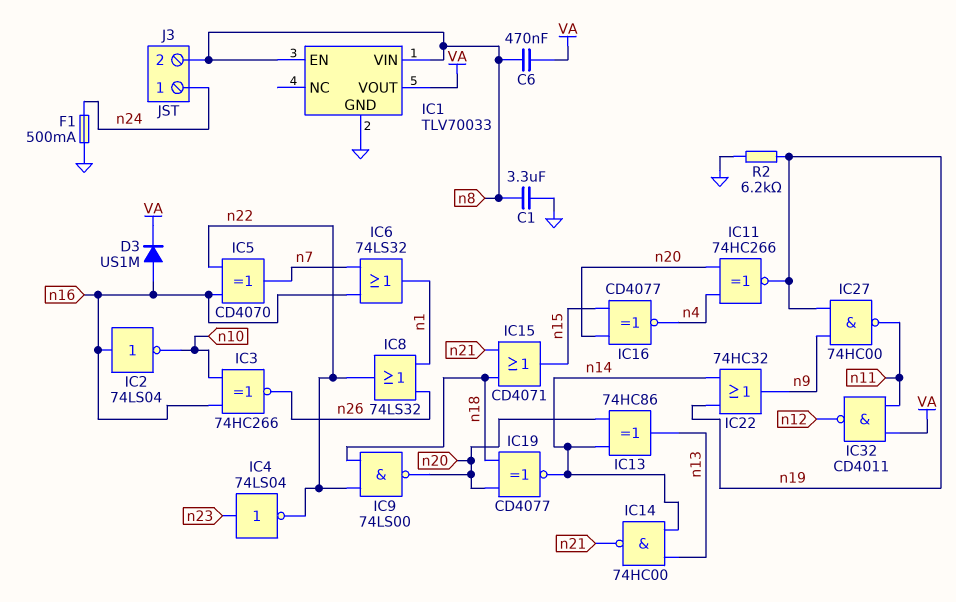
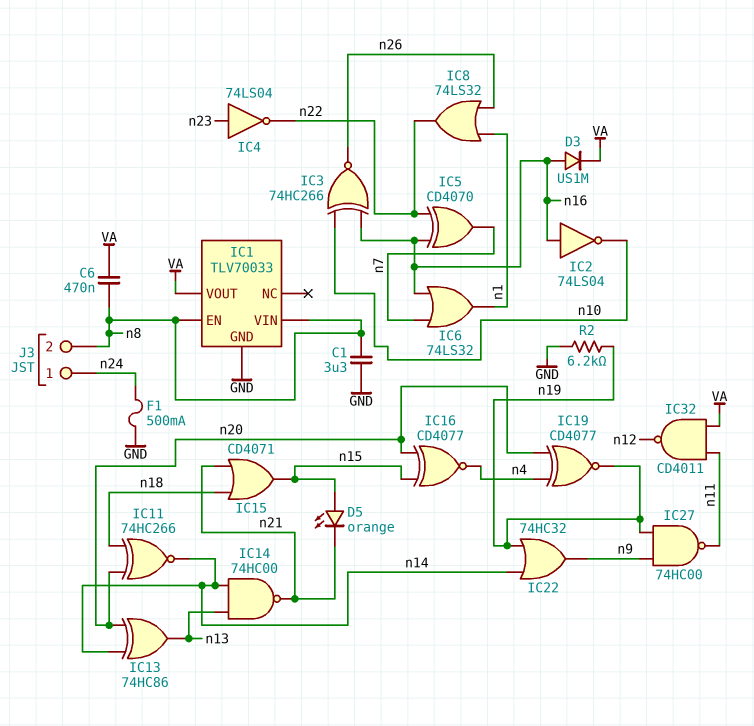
D5: none -> LED orange (A n15, K n21)
IC9: NAND 74LS00 (in n18, in n22, out n20) -> none
IC11: XNOR 74HC266 (in n4, in n20, out n19) -> XNOR 74HC266 (in n18, in n20, out n14)
IC19: XNOR CD4077 (in n18, in n20, out n14) -> XNOR CD4077 (in n4, in n20, out n19)

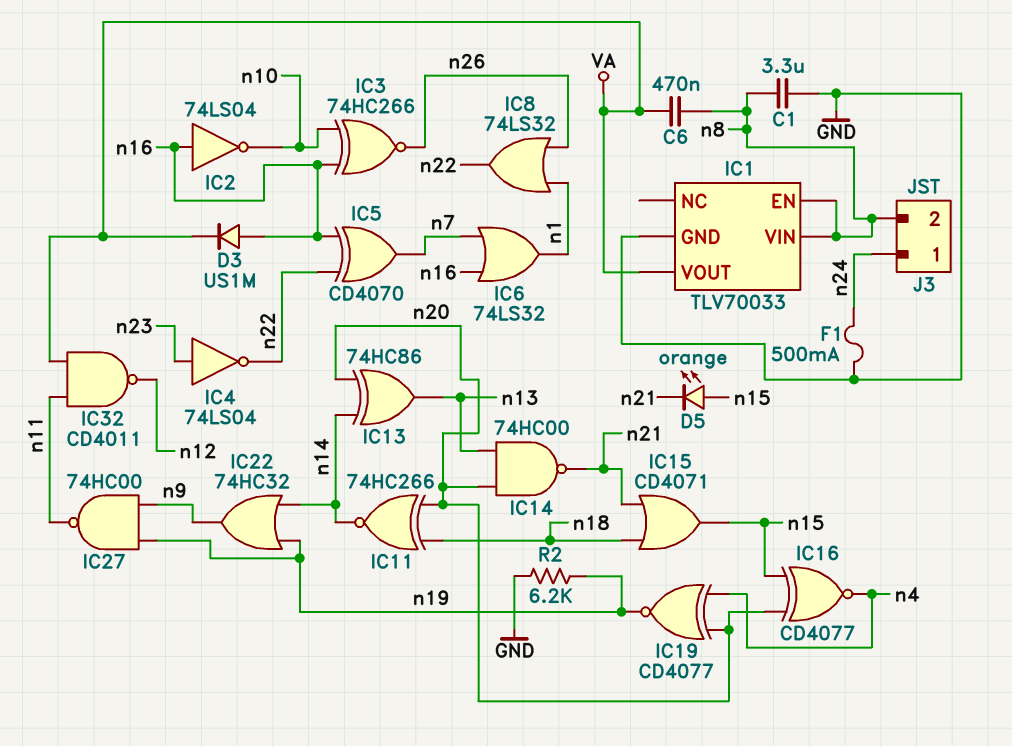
IC14: NAND 74HC00 (in n13, in n14, out n21) -> NAND 74HC00 (in n13, in n20, out n21)

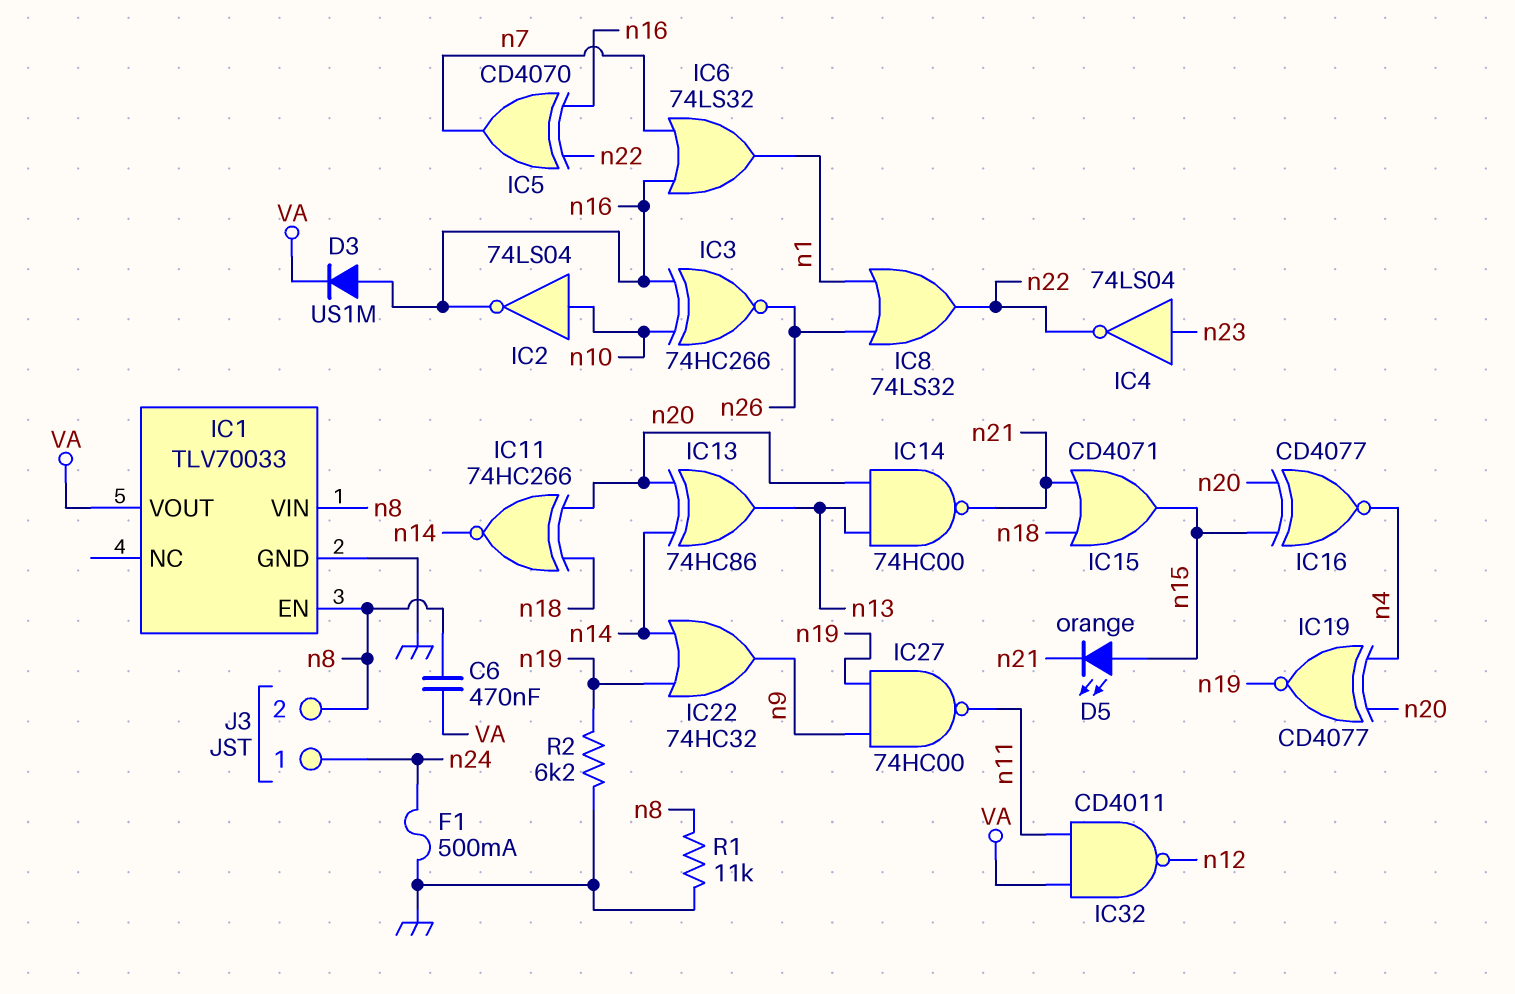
C1: 3.3uF (GND, n8) -> none
IC2: NOT 74LS04 (in n16, out n10) -> NOT 74LS04 (in n10, out n16)
R1: none -> 11k (GND, n8)

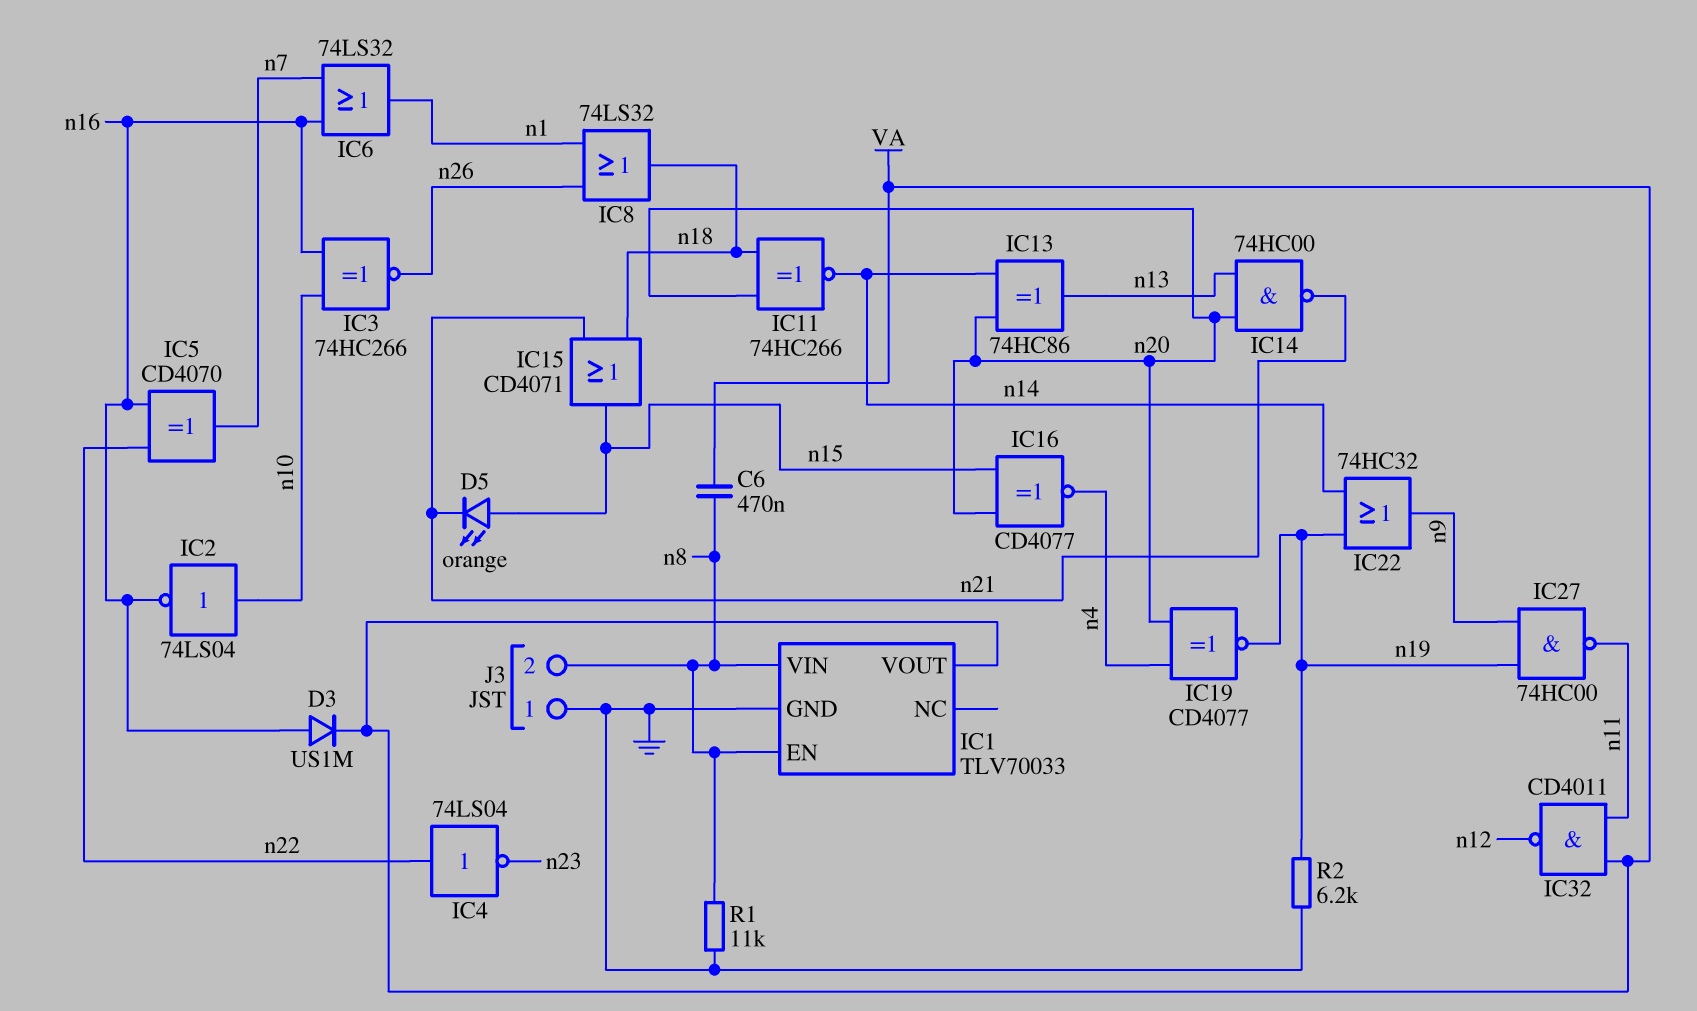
F1: 500mA (GND, n24) -> none
IC4: NOT 74LS04 (in n23, out n22) -> NOT 74LS04 (in n22, out n23)
IC8: OR 74LS32 (in n1, in n26, out n22) -> OR 74LS32 (in n1, in n26, out n18)
J3 pin 1: n24 -> GND

